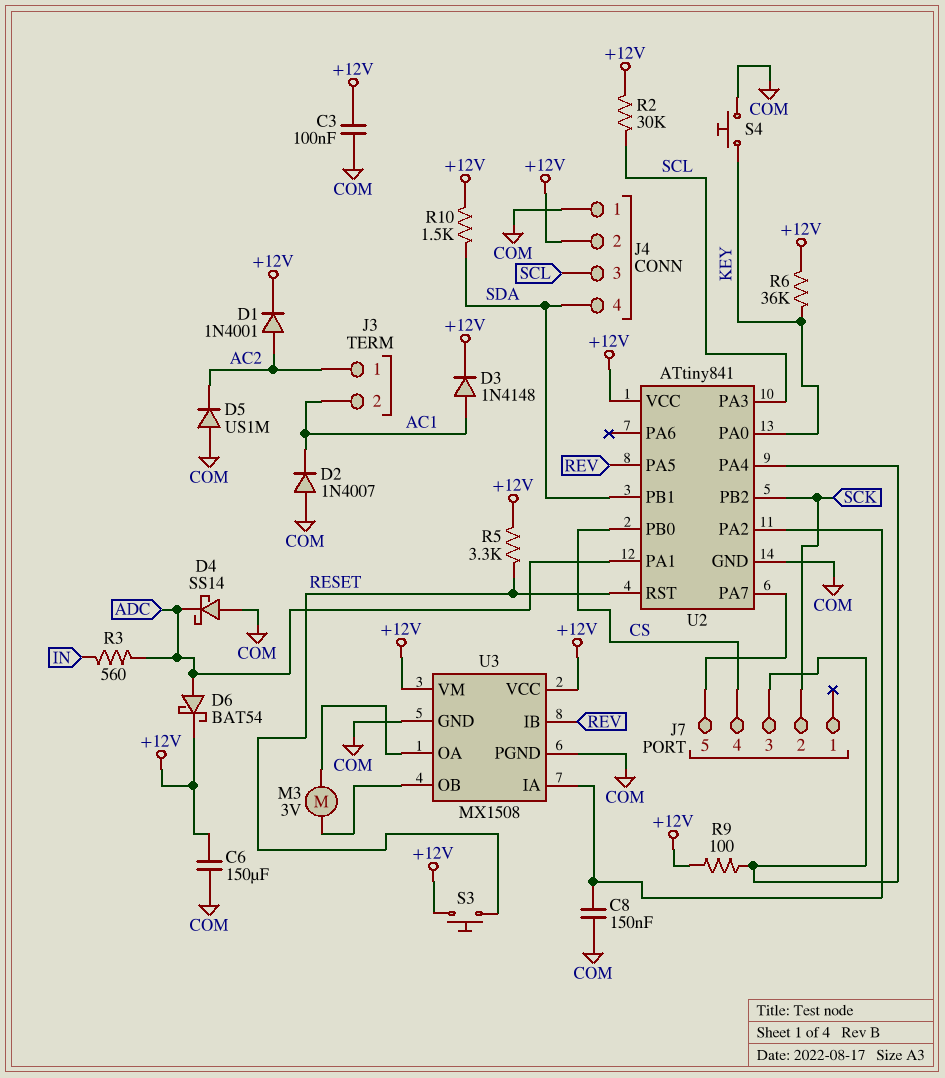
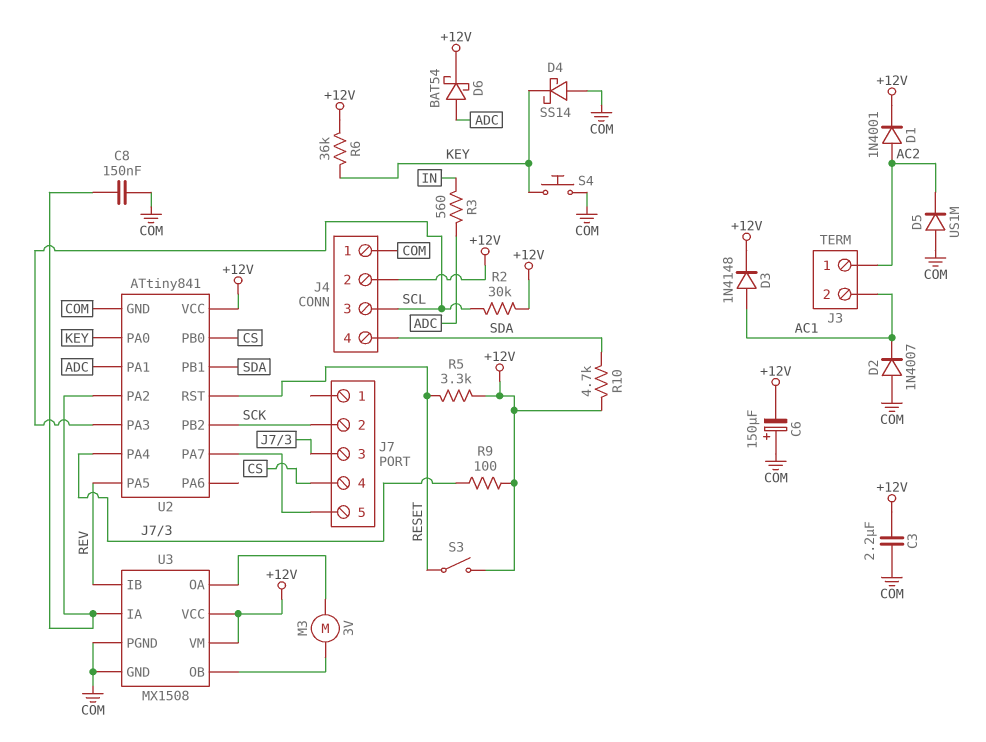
C3: 100nF (+12V, COM) -> 2.2uF (+12V, COM)
C6: 150uF (+12V, COM) -> 150uF (plus COM, minus +12V)
D4: schottky SS14 (A COM, K ADC) -> schottky SS14 (A COM, K KEY)
R10: 1.5k (+12V, SDA) -> 4.7k (+12V, SDA)
S3: button (+12V, RESET) -> switch (+12V, RESET)

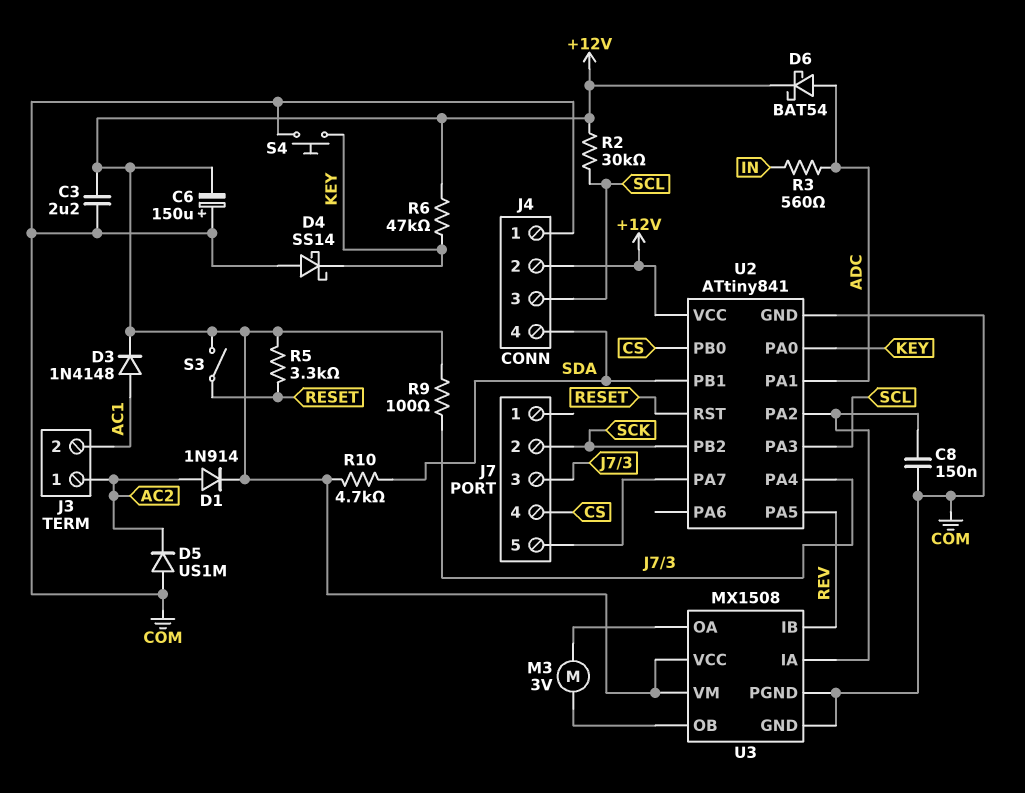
D1: diode 1N4001 (A AC2, K +12V) -> diode 1N914 (A AC2, K +12V)
D2: diode 1N4007 (A COM, K AC1) -> none
R6: 36k (+12V, KEY) -> 47k (+12V, KEY)

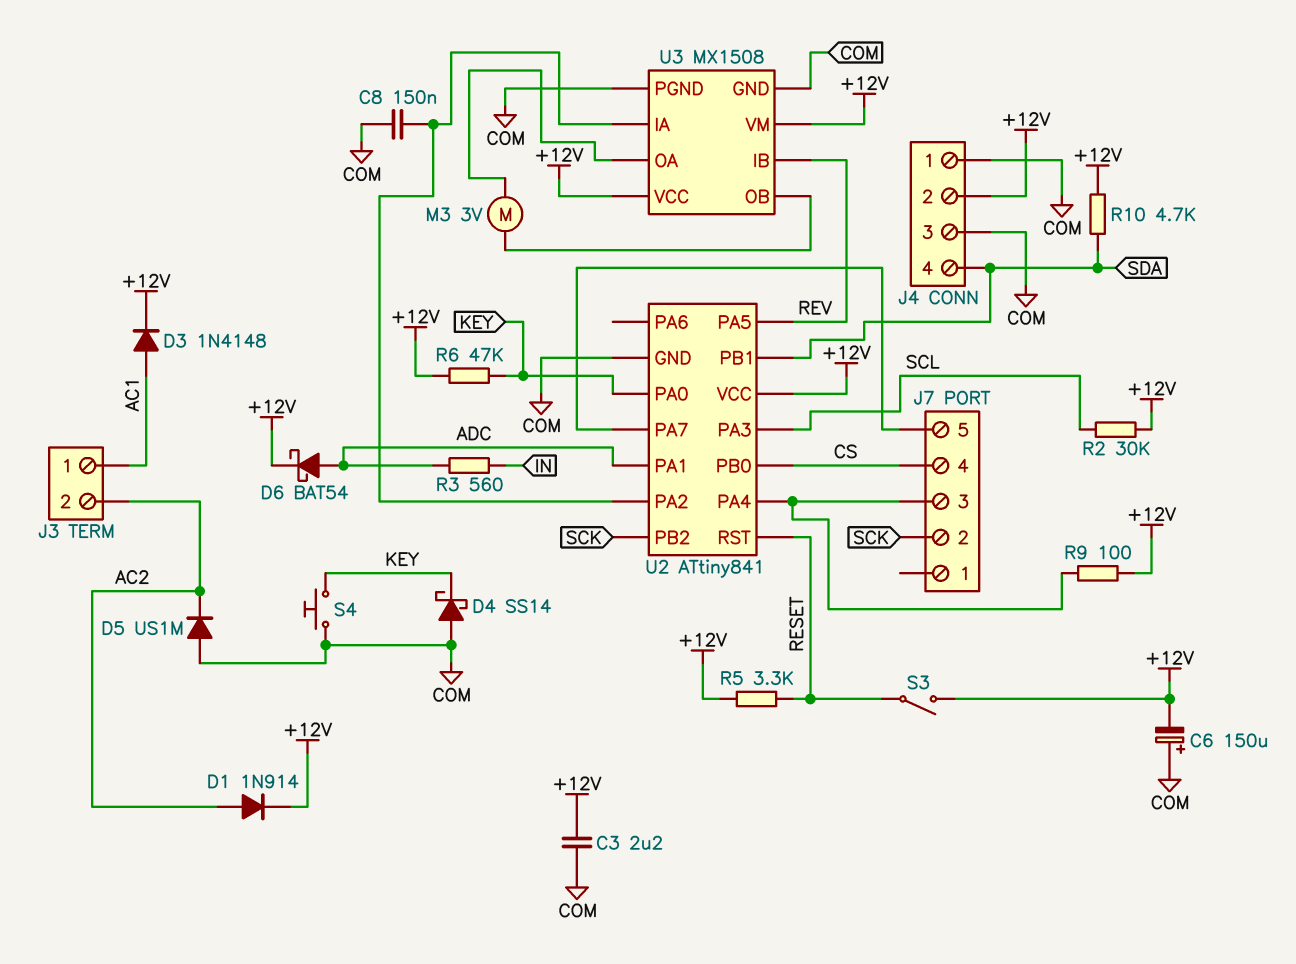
J3 pin 1: AC2 -> AC1
J3 pin 2: AC1 -> AC2
J4 pin 3: SCL -> COM

